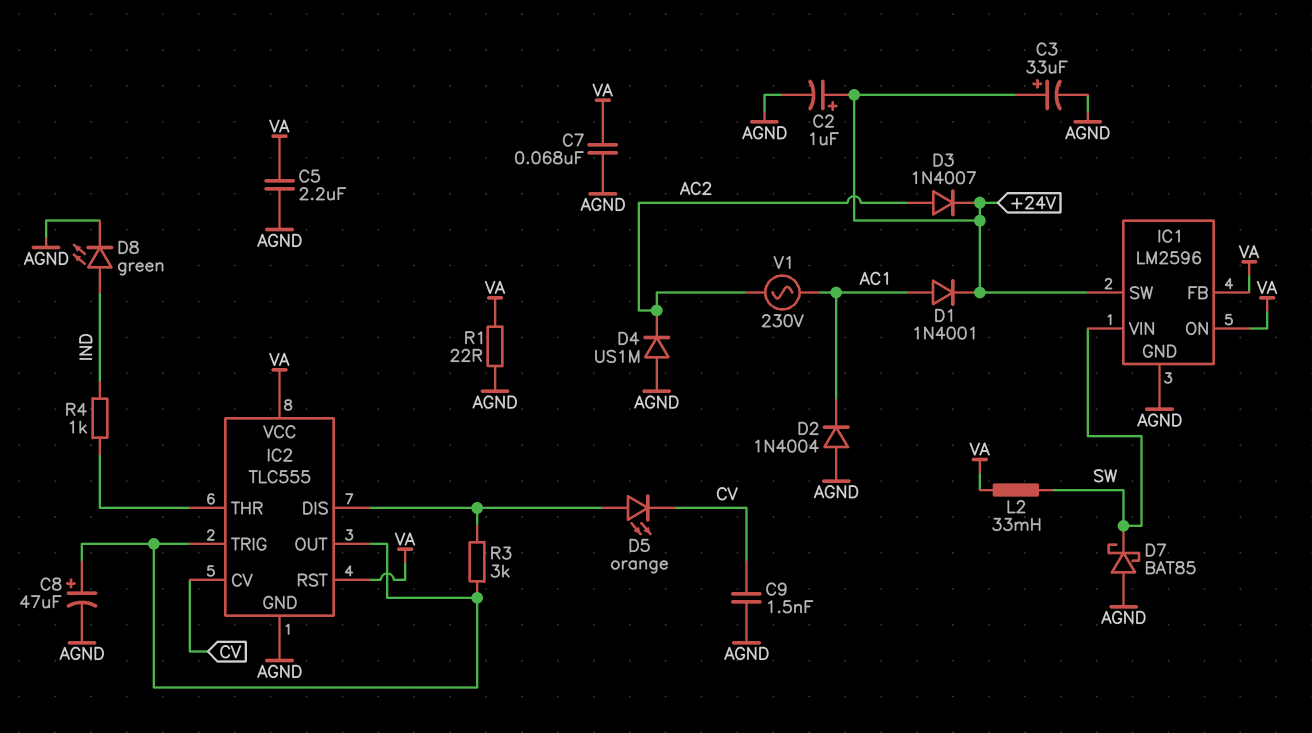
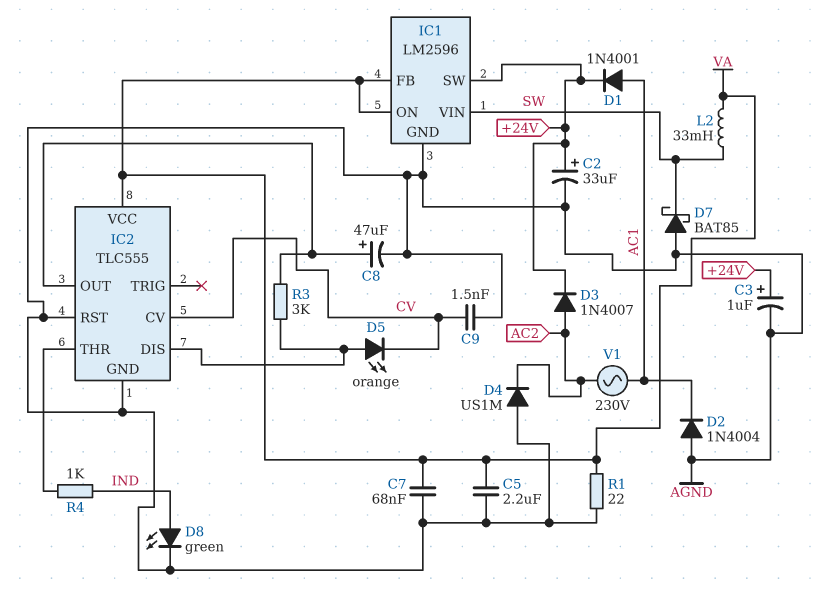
C2: 1uF (plus +24V, minus AGND) -> 33uF (plus +24V, minus AGND)
C3: 33uF (plus +24V, minus AGND) -> 1uF (plus +24V, minus AGND)
IC2 pin RST: VA -> AGND
IC2 pin TRIG: IC2/OUT -> none

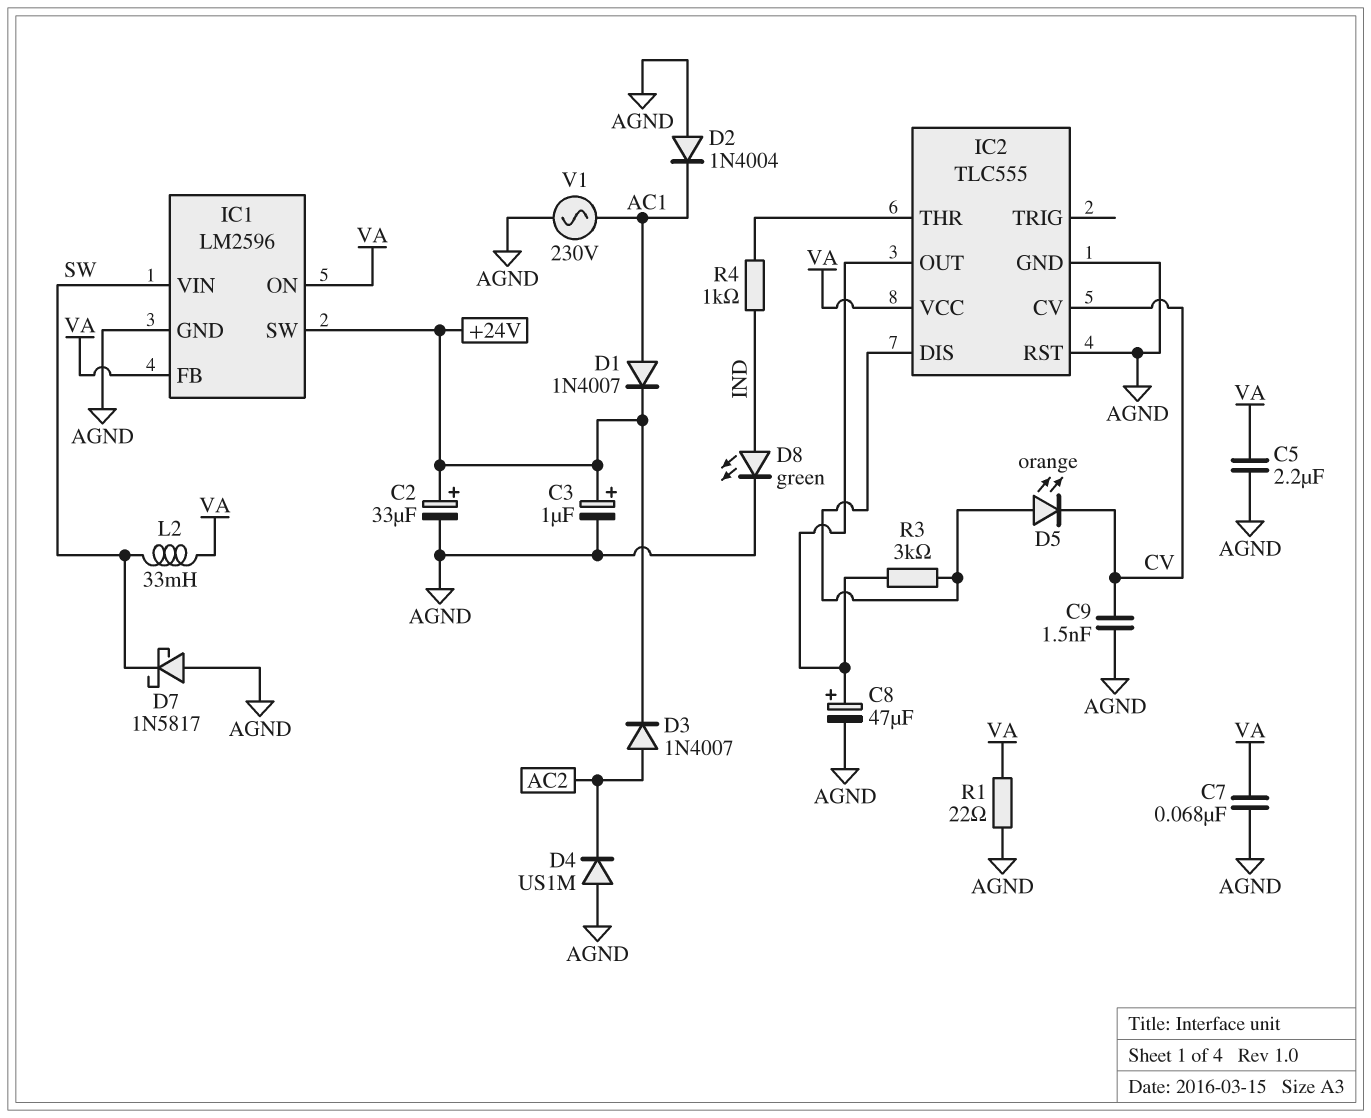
D1: diode 1N4001 (A AC1, K +24V) -> diode 1N4007 (A AC1, K +24V)
D7: schottky BAT85 (A AGND, K SW) -> schottky 1N5817 (A AGND, K SW)
V1: AC 230V (AC1, AC2) -> AC 230V (AC1, AGND)

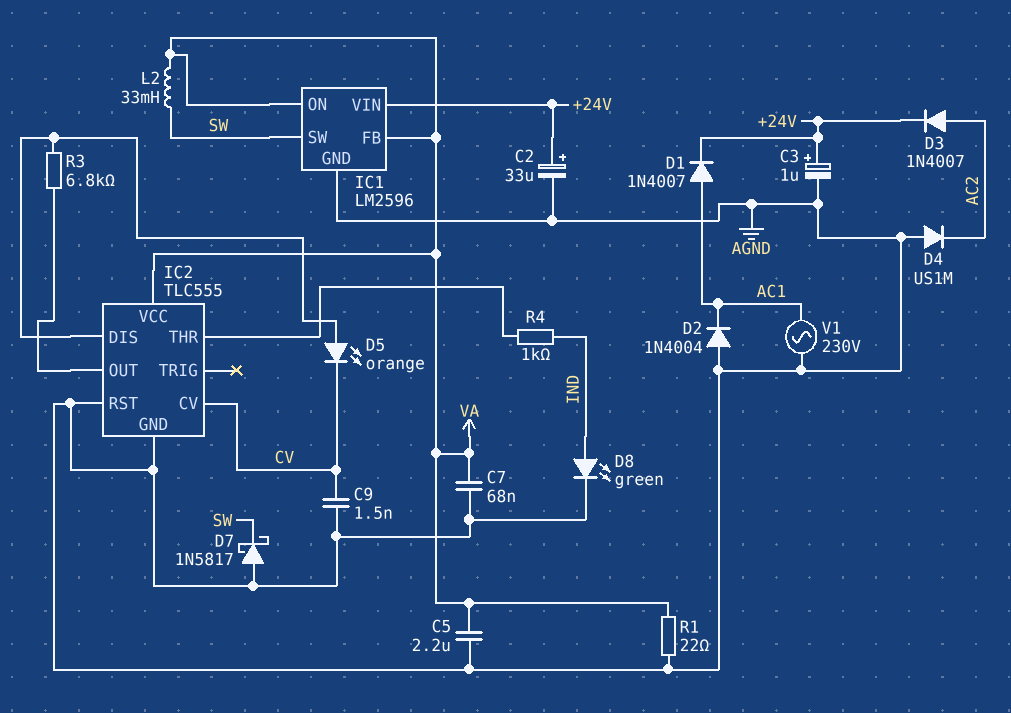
C8: 47uF (plus IC2/OUT, minus AGND) -> none
IC1 pin SW: +24V -> SW
IC1 pin VIN: SW -> +24V
R3: 3k (IC2/DIS, IC2/OUT) -> 6.8k (IC2/DIS, IC2/OUT)

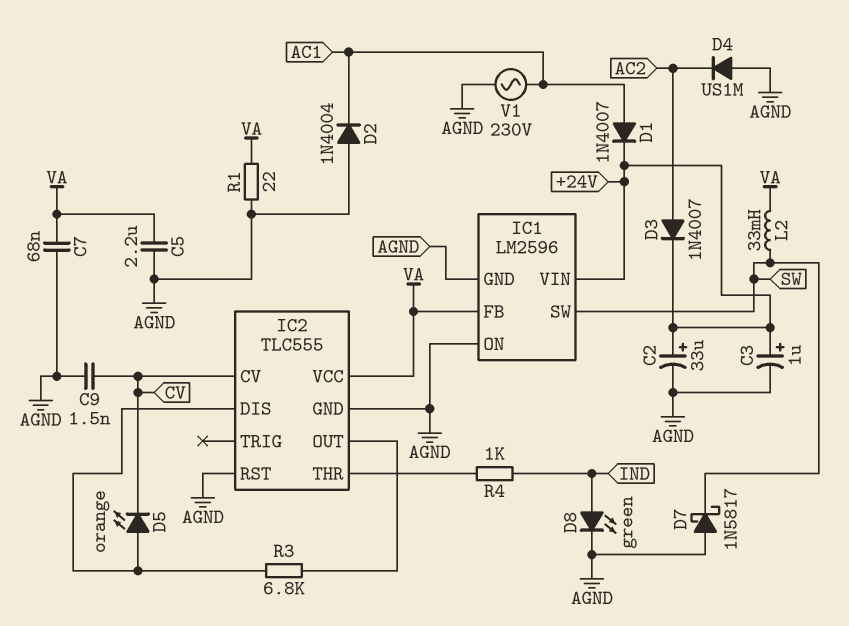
IC1 pin ON: VA -> AGND

